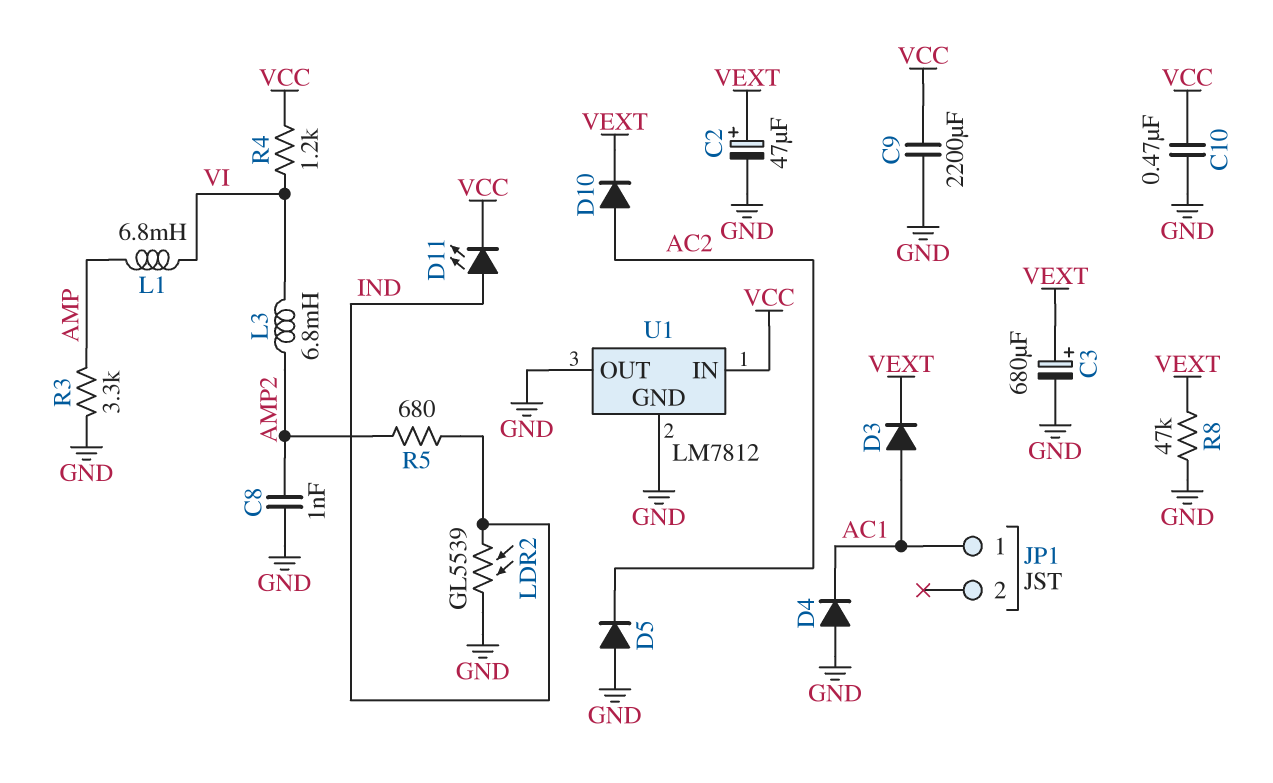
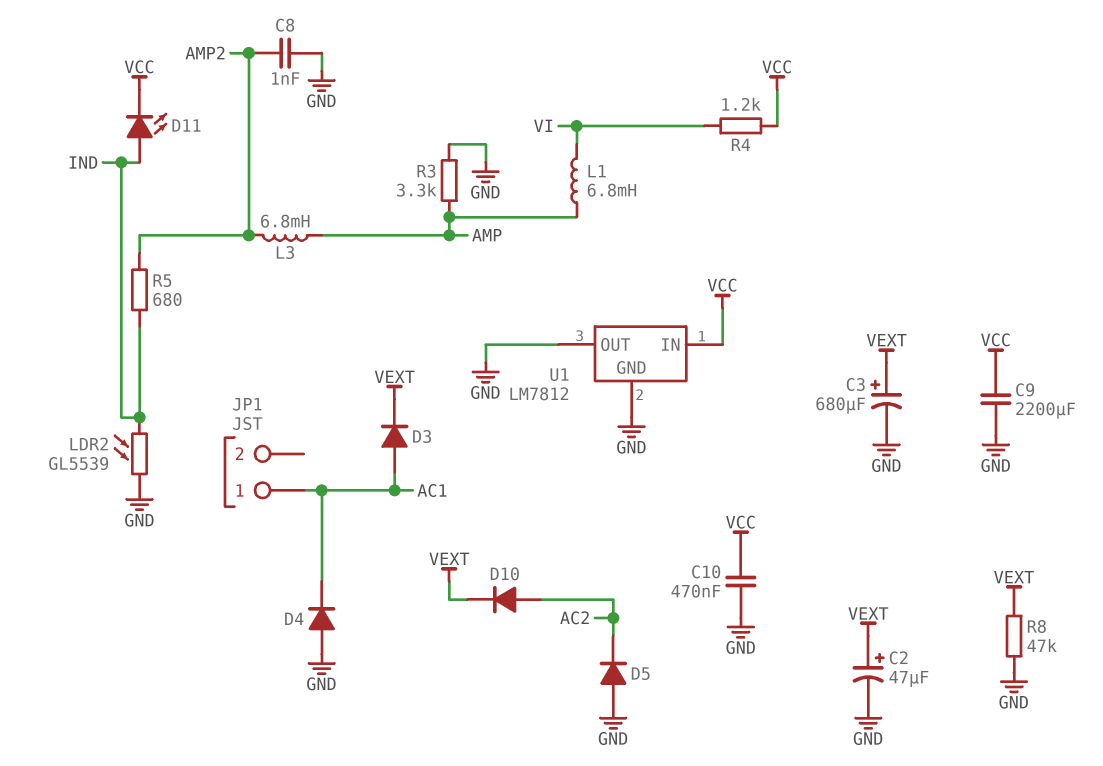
L3: 6.8mH (AMP2, VI) -> 6.8mH (AMP, AMP2)

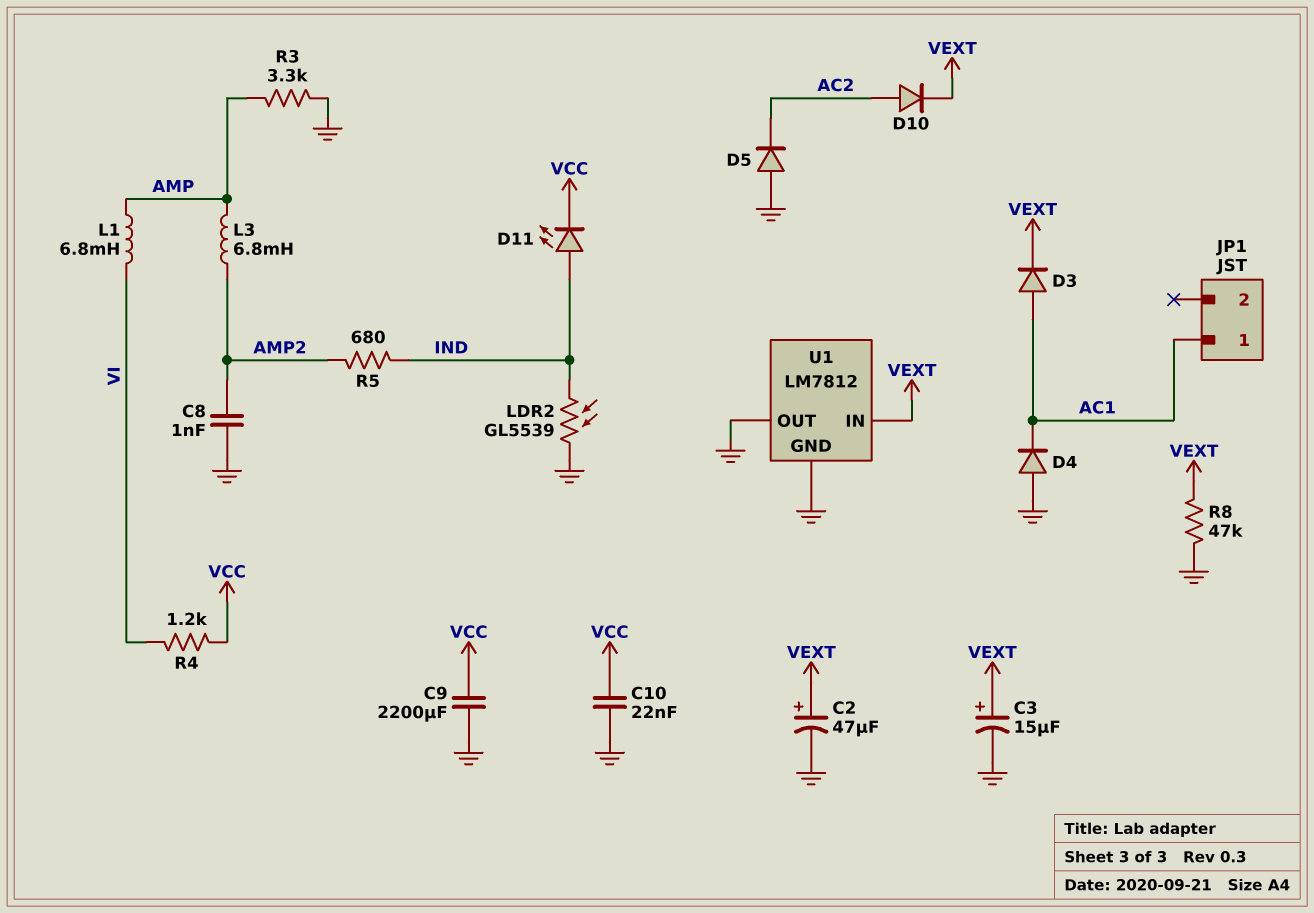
C3: 680uF (plus VEXT, minus GND) -> 15uF (plus VEXT, minus GND)
C10: 470nF (GND, VCC) -> 22nF (GND, VCC)
U1 pin IN: VCC -> VEXT

